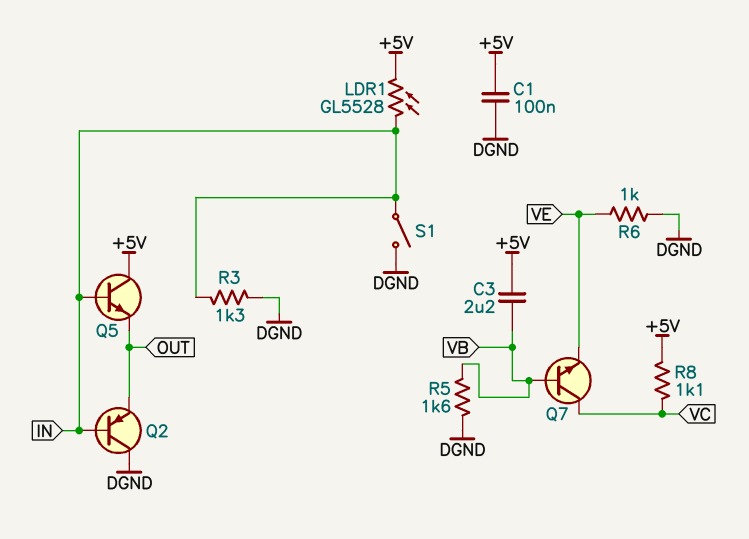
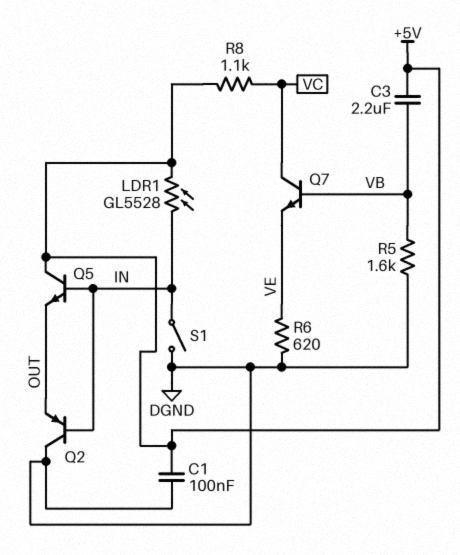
R3: 1.3k (DGND, IN) -> none
R6: 1k (DGND, VE) -> 620 (DGND, VE)

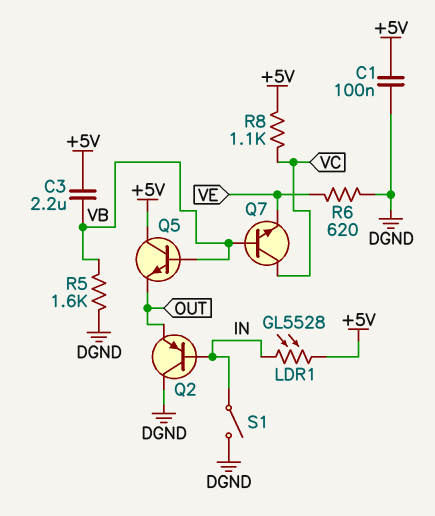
Q5: NPN (B IN, C +5V, E OUT) -> NPN (B VB, C +5V, E OUT)

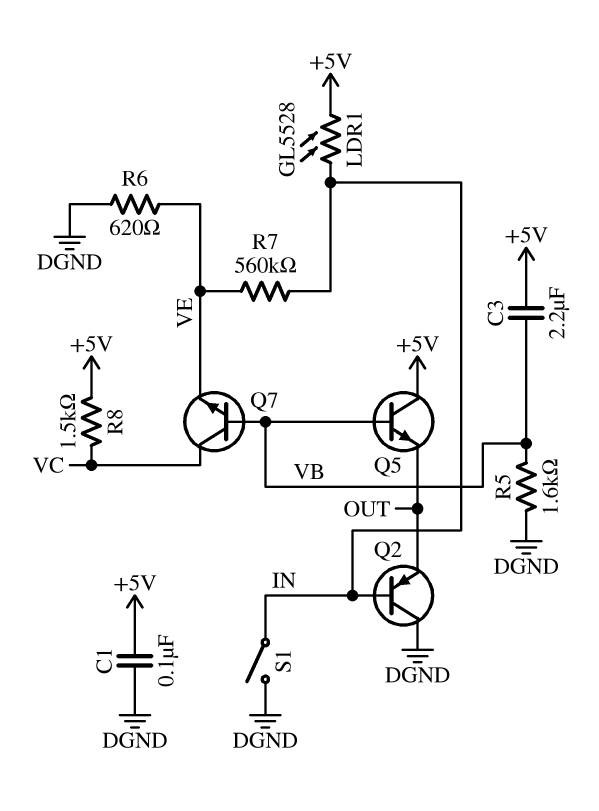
R7: none -> 560k (IN, VE)
R8: 1.1k (+5V, VC) -> 1.5k (+5V, VC)

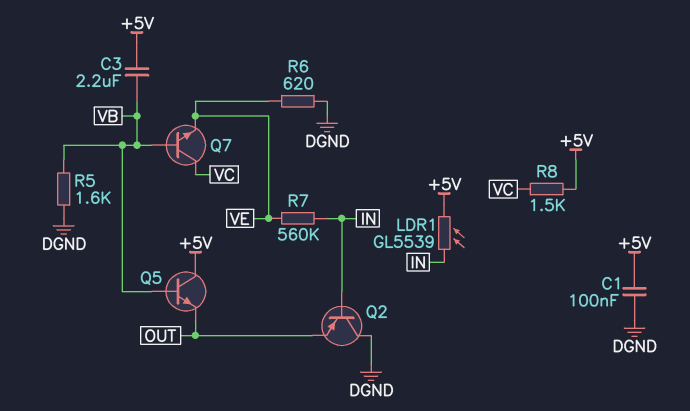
LDR1: GL5528 (+5V, IN) -> GL5539 (+5V, IN)
S1: switch (DGND, IN) -> none

